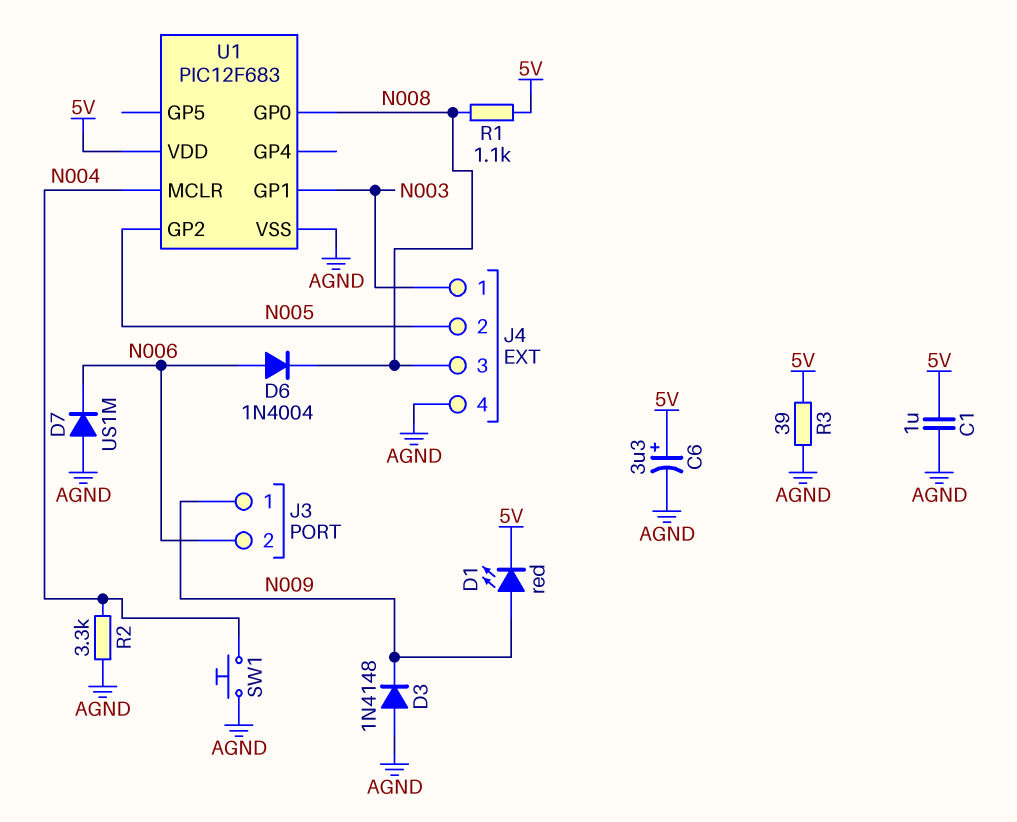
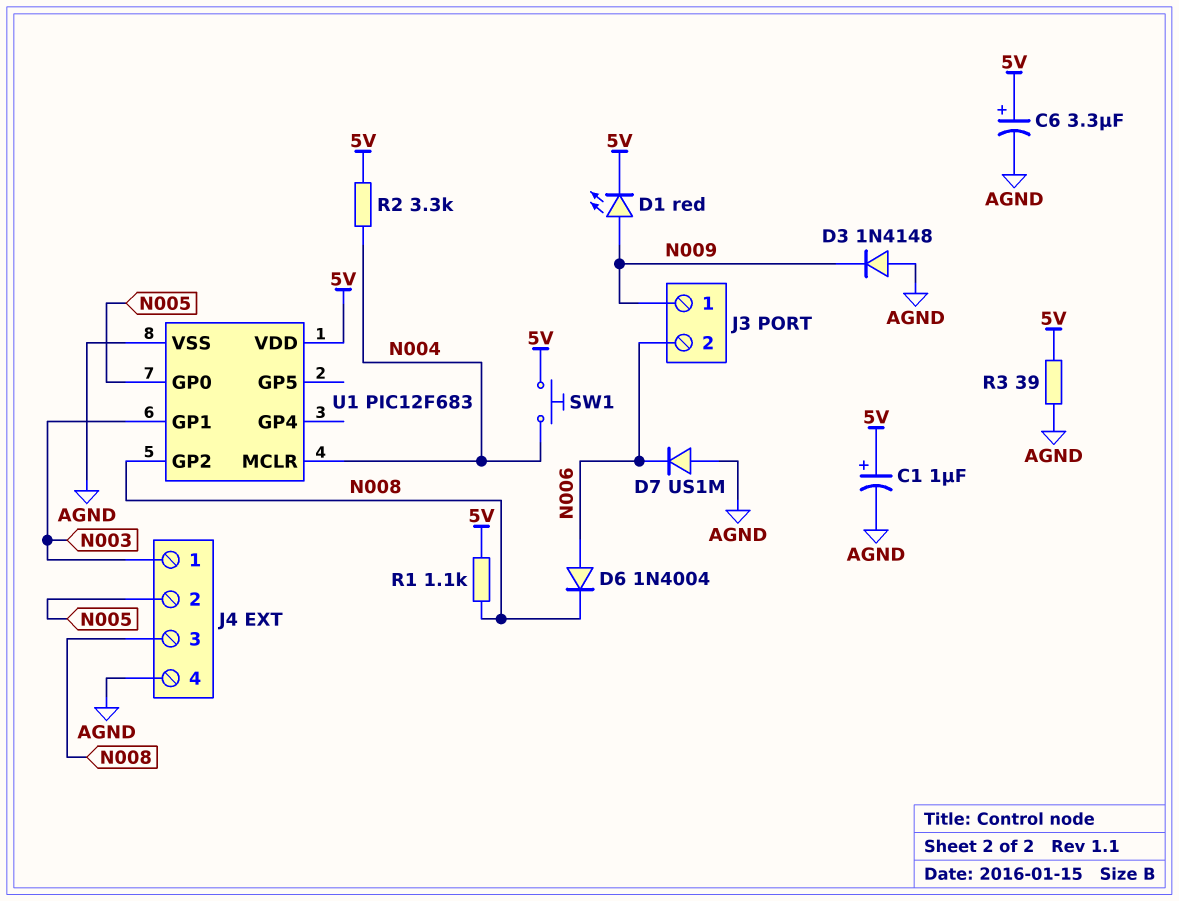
C1: 1uF (5V, AGND) -> 1uF (plus 5V, minus AGND)
R2: 3.3k (AGND, N004) -> 3.3k (5V, N004)
SW1: button (AGND, N004) -> button (5V, N004)
U1 pin GP0: N008 -> N005
U1 pin GP2: N005 -> N008

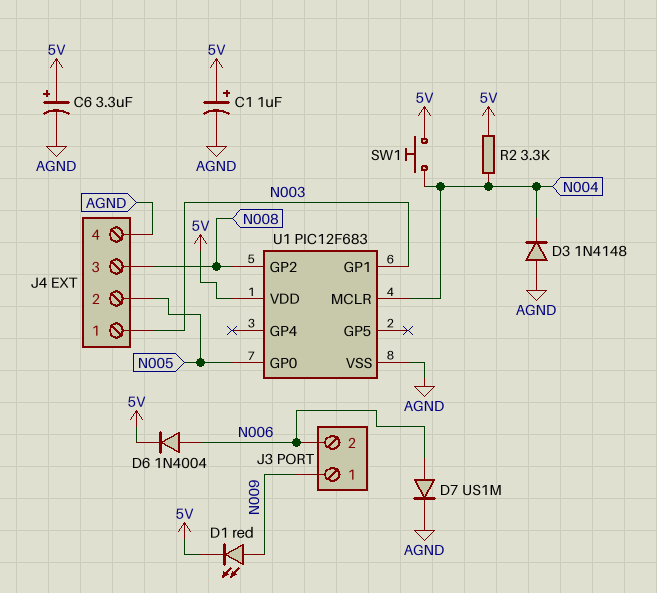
D3: diode 1N4148 (A AGND, K N009) -> diode 1N4148 (A AGND, K N004)
D6: diode 1N4004 (A N006, K N008) -> diode 1N4004 (A N006, K 5V)
D7: diode US1M (A AGND, K N006) -> diode US1M (A N006, K AGND)
R1: 1.1k (5V, N008) -> none
R3: 39 (5V, AGND) -> none

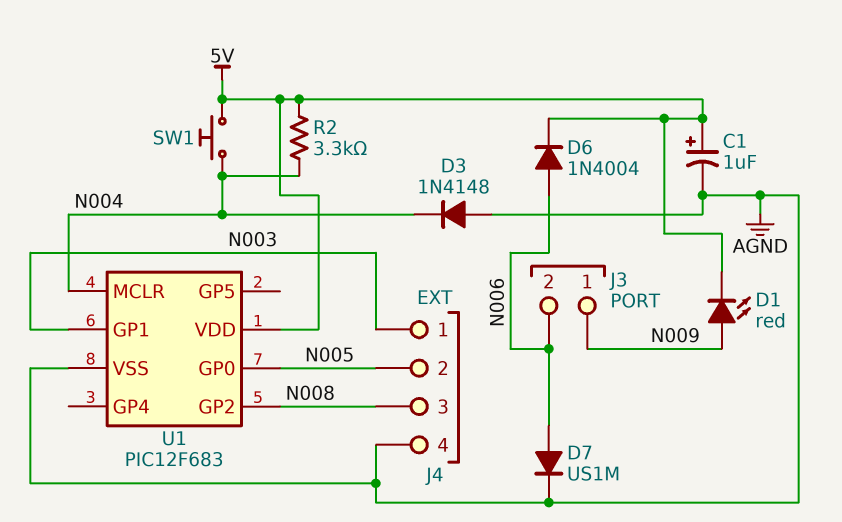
C6: 3.3uF (plus 5V, minus AGND) -> none

